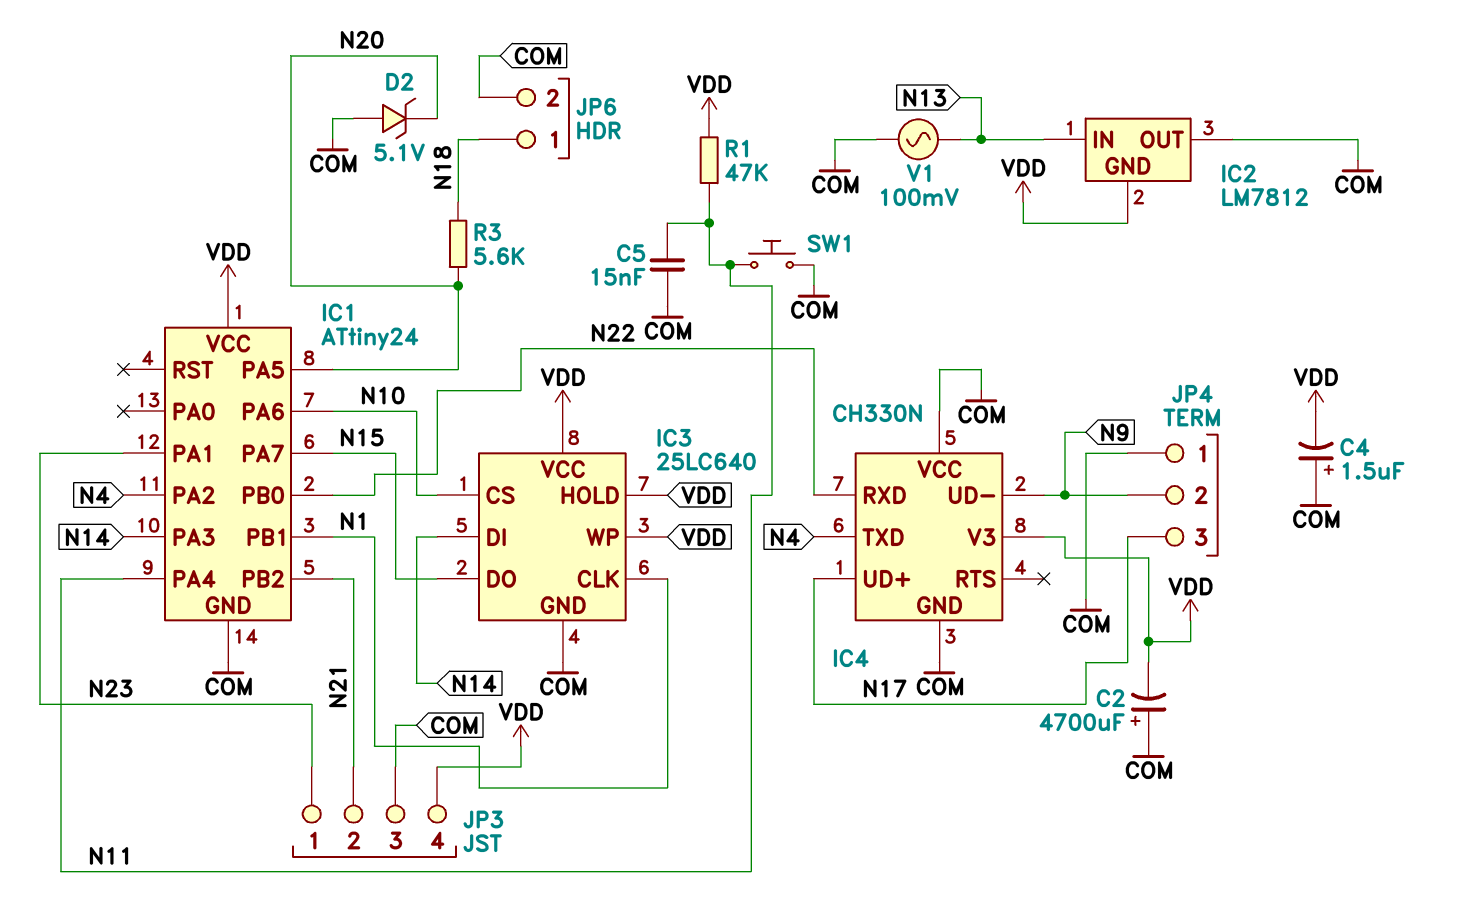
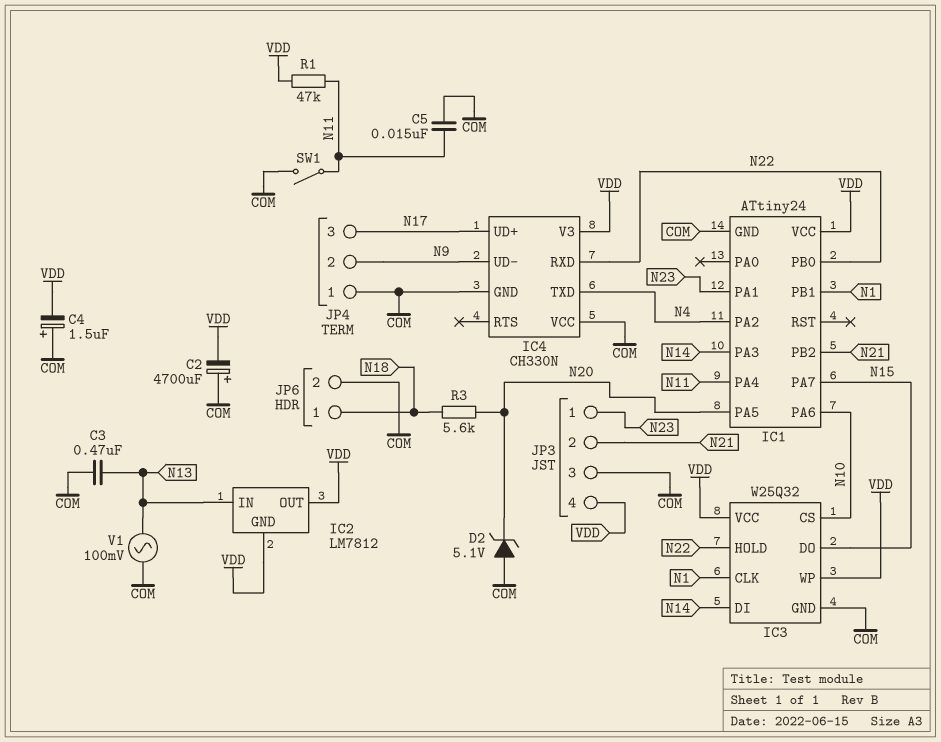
C3: none -> 470nF (COM, N13)
IC2 pin OUT: COM -> VDD
IC3: 25LC640 -> W25Q32
IC3 pin HOLD: VDD -> N22
SW1: button (COM, N11) -> switch (COM, N11)

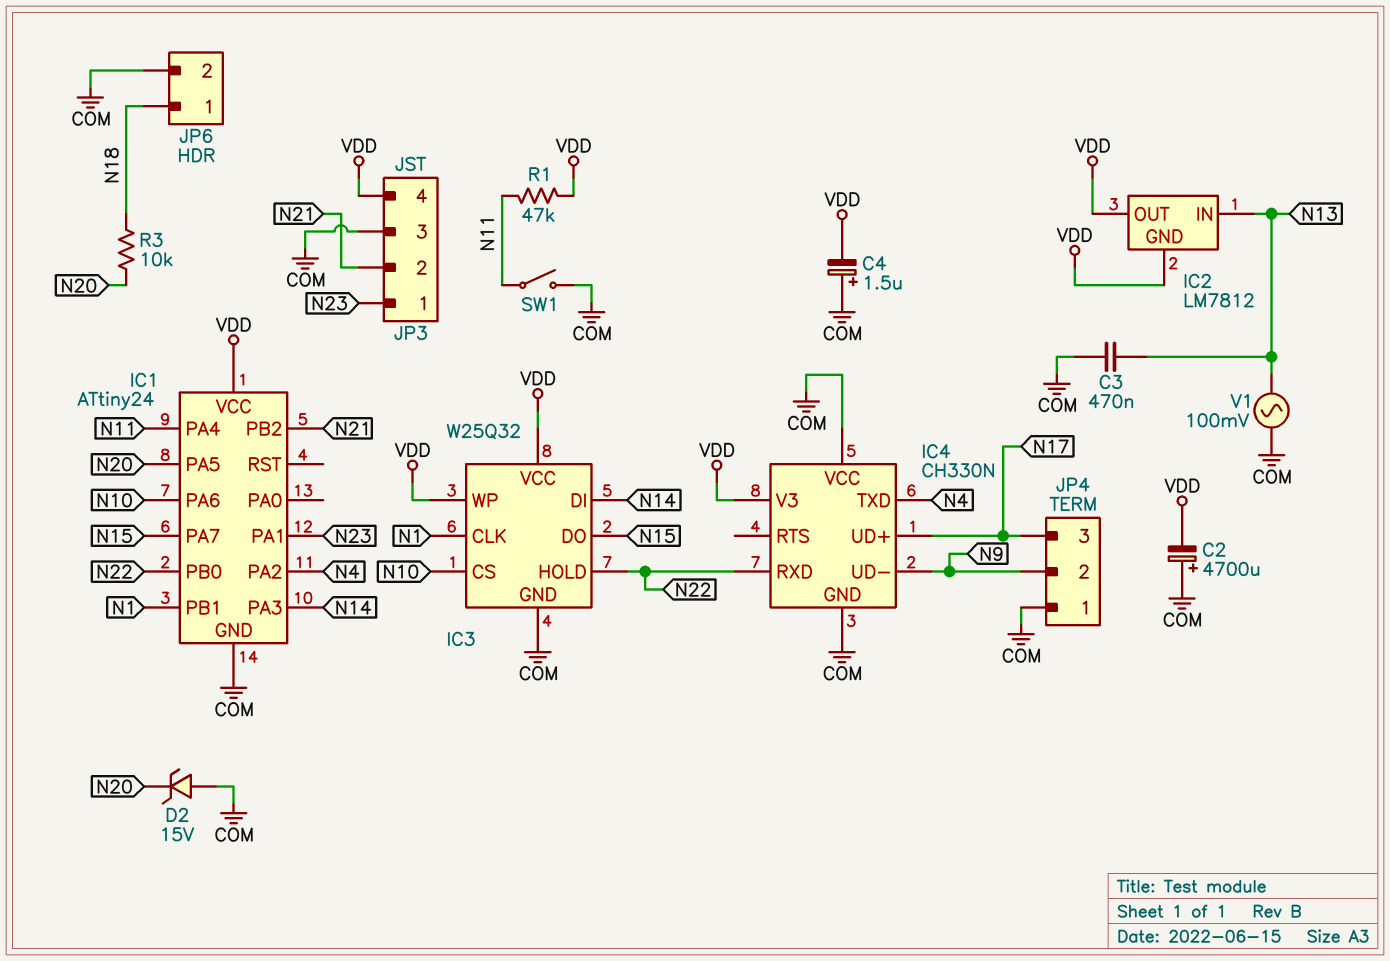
C5: 15nF (COM, N11) -> none
D2: zener 5.1V (A COM, K N20) -> zener 15V (A COM, K N20)
R3: 5.6k (N18, N20) -> 10k (N18, N20)

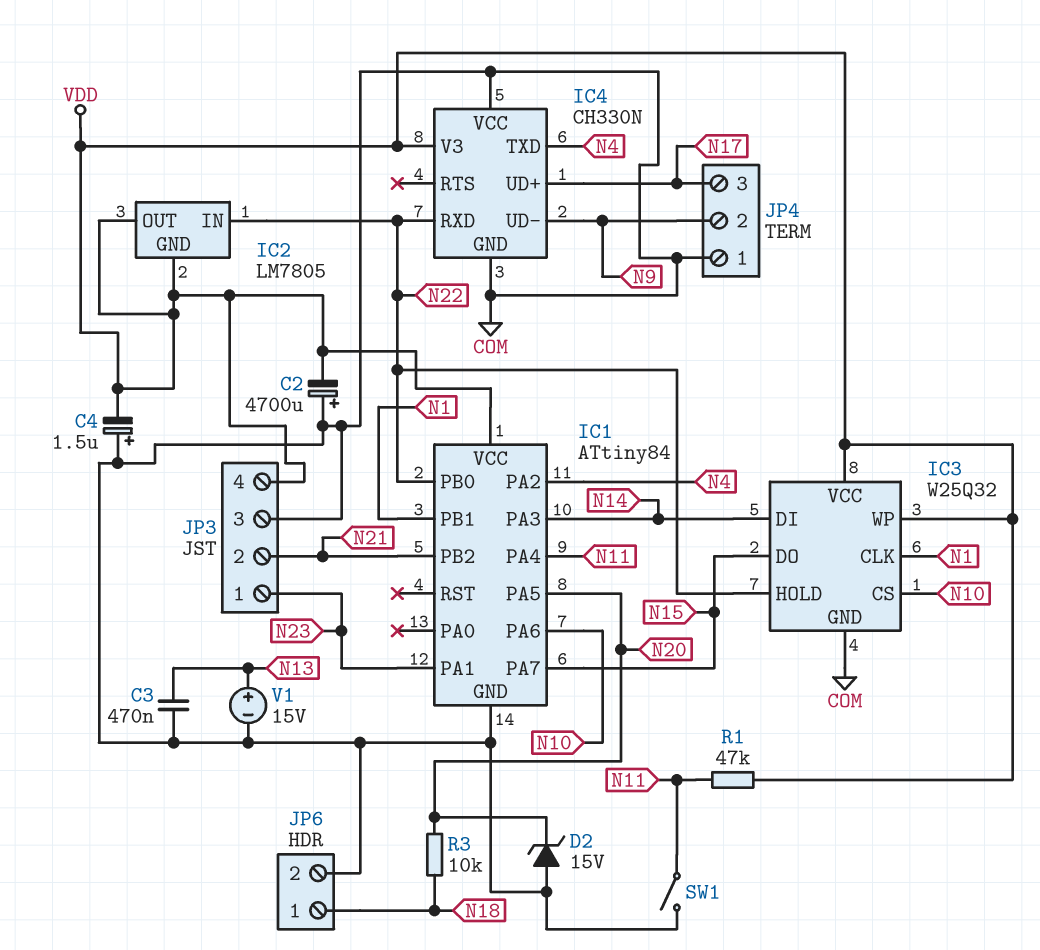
IC1: ATtiny24 -> ATtiny84
IC2: LM7812 -> LM7805
IC2 pin IN: N13 -> N22
V1: AC 100mV (COM, N13) -> 15V (plus N13, minus COM)

